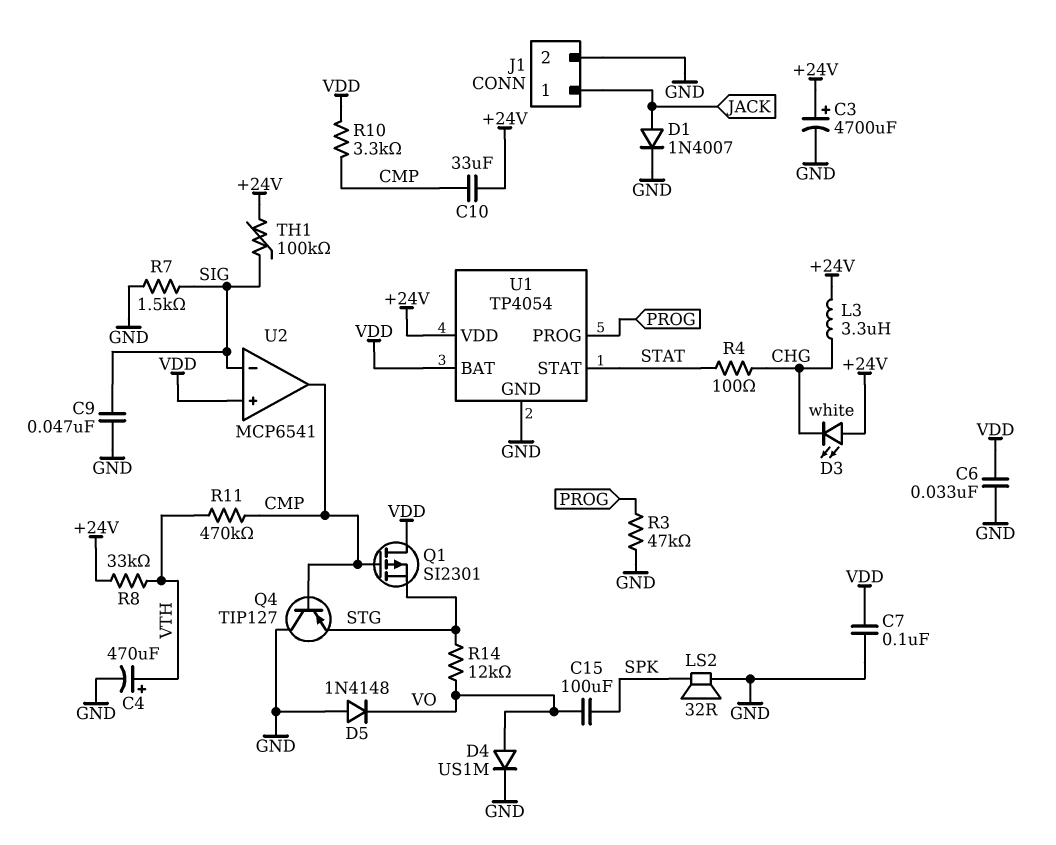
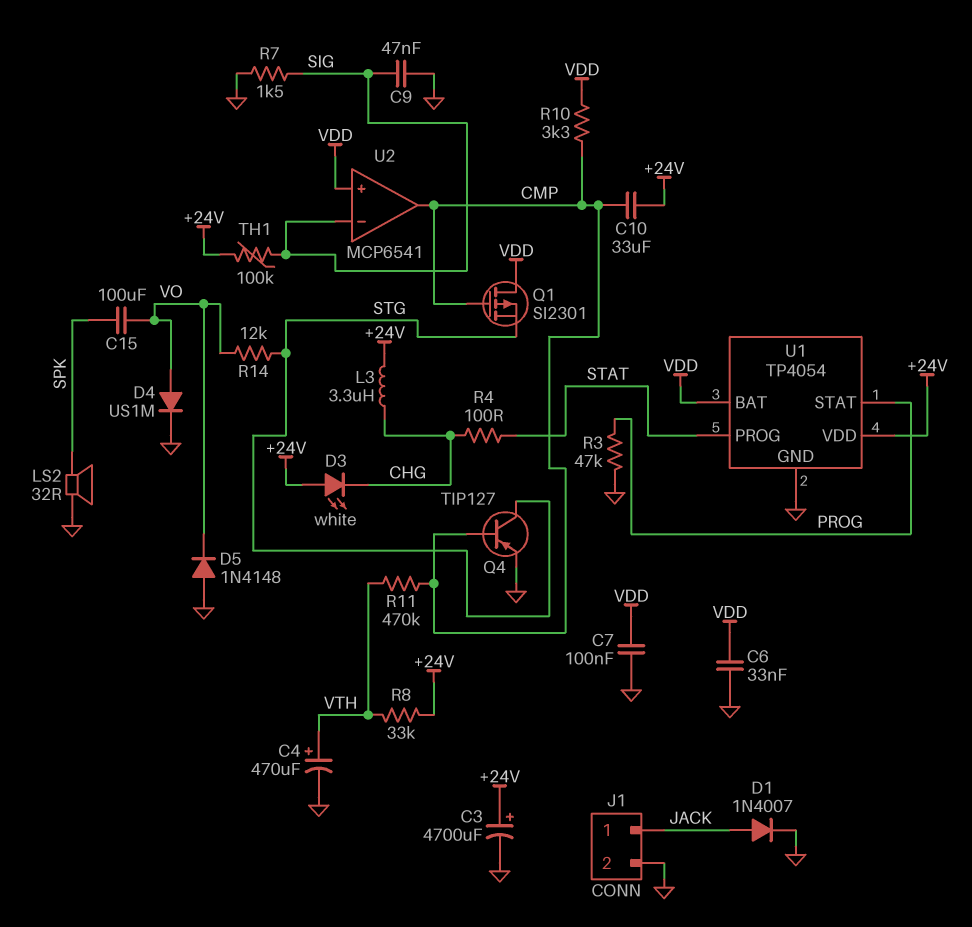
Q4: PNP TIP127 (B CMP, C GND, E STG) -> PNP TIP127 (B CMP, C STG, E GND)
U1 pin PROG: PROG -> STAT
U1 pin STAT: STAT -> PROG

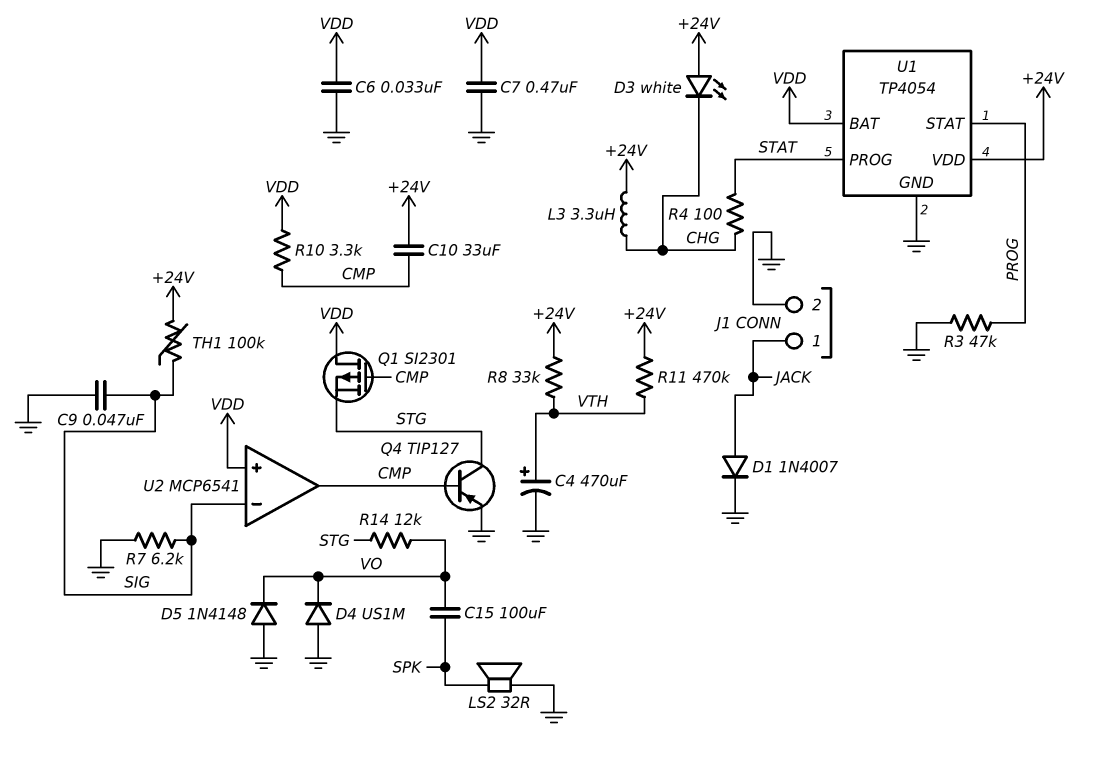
C3: 4700uF (plus +24V, minus GND) -> none
C7: 100nF (GND, VDD) -> 470nF (GND, VDD)
D4: diode US1M (A VO, K GND) -> diode US1M (A GND, K VO)
R7: 1.5k (GND, SIG) -> 6.2k (GND, SIG)
R11: 470k (CMP, VTH) -> 470k (+24V, VTH)

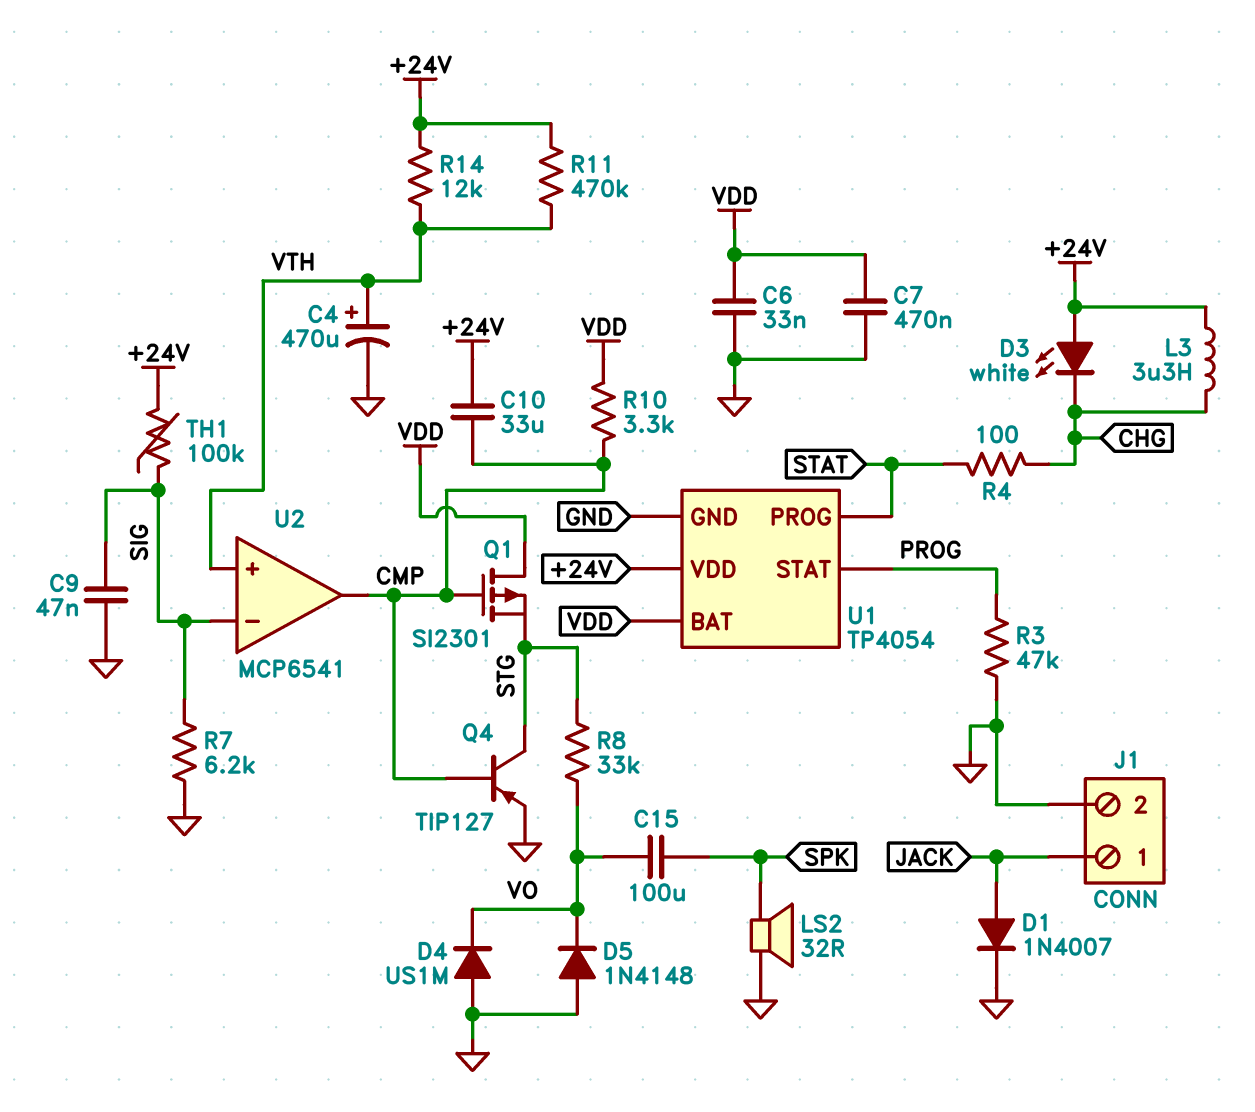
R8: 33k (+24V, VTH) -> 33k (STG, VO)
R14: 12k (STG, VO) -> 12k (+24V, VTH)
U2 pin in+: VDD -> VTH

